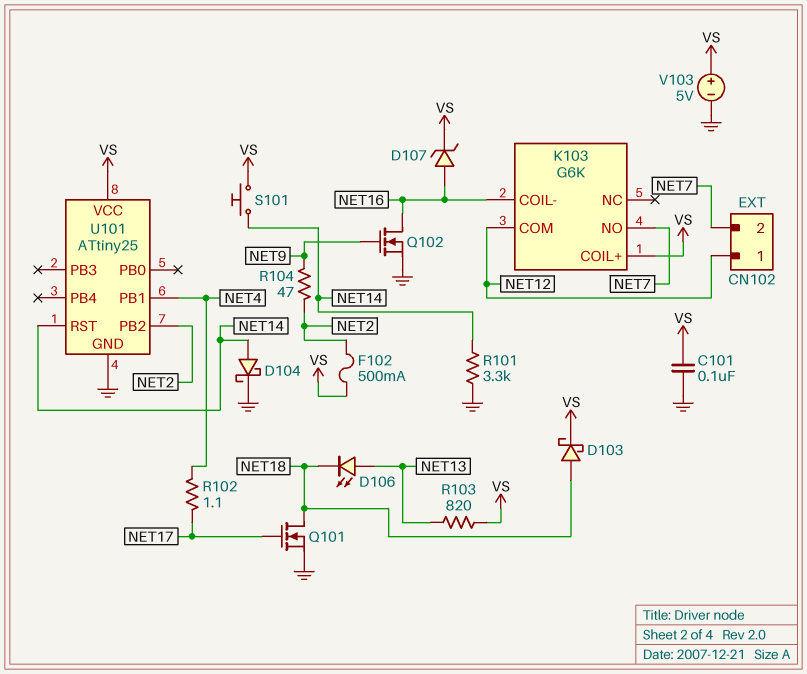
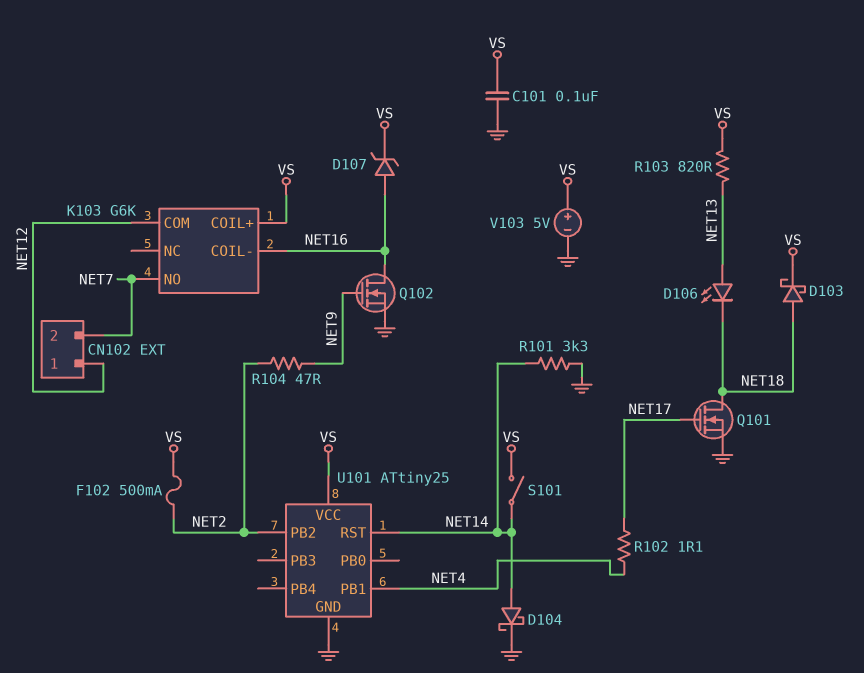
S101: button (NET14, VS) -> switch (NET14, VS)

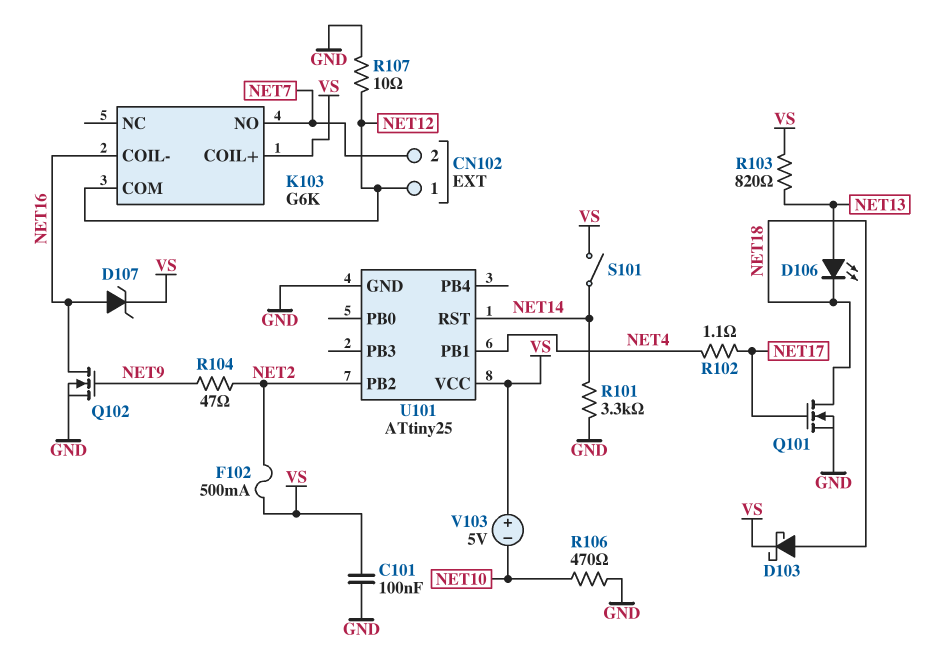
D104: schottky (A NET14, K GND) -> none
R106: none -> 470 (GND, NET10)
R107: none -> 10 (GND, NET12)
V103: 5V (plus VS, minus GND) -> 5V (plus VS, minus NET10)

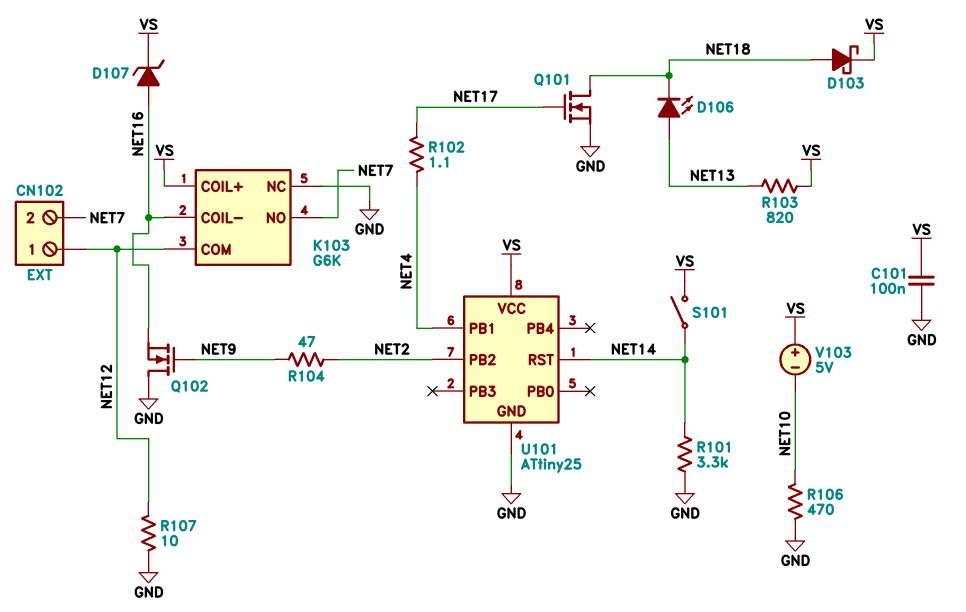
F102: 500mA (NET2, VS) -> none
K103 pin NC: none -> GND
Q102: NMOS (G NET9, D NET16, S GND) -> NMOS (G NET9, D GND, S NET16)

